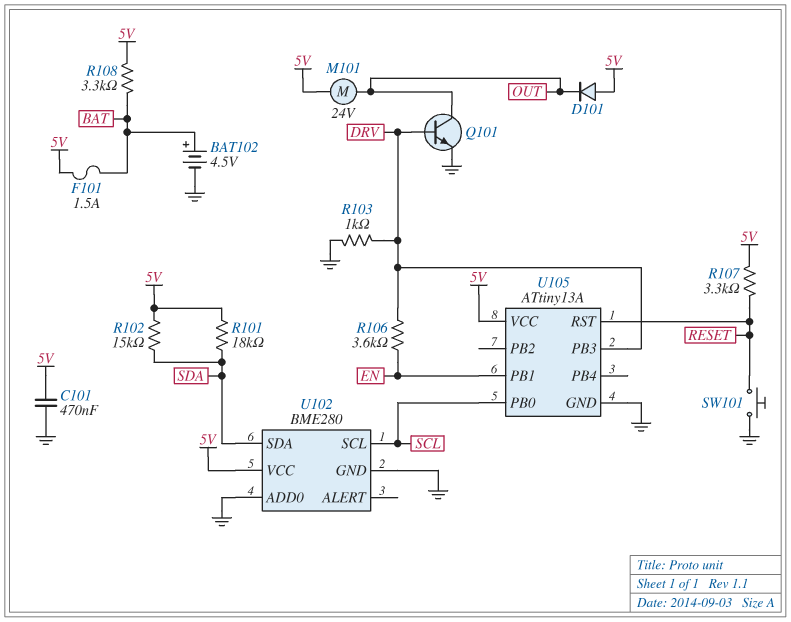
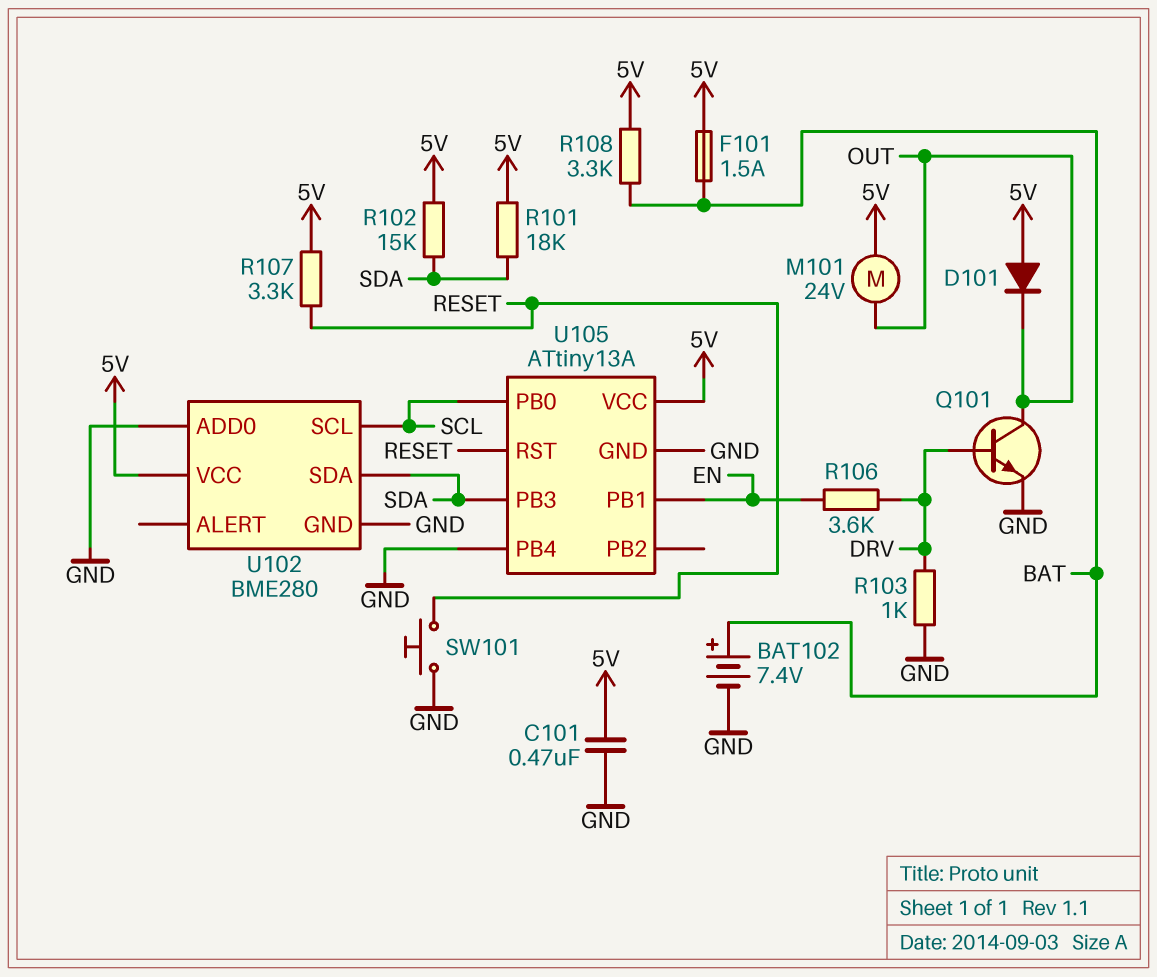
BAT102: 4.5V (plus BAT, minus GND) -> 7.4V (plus BAT, minus GND)
U105 pin PB3: DRV -> SDA
U105 pin PB4: none -> GND

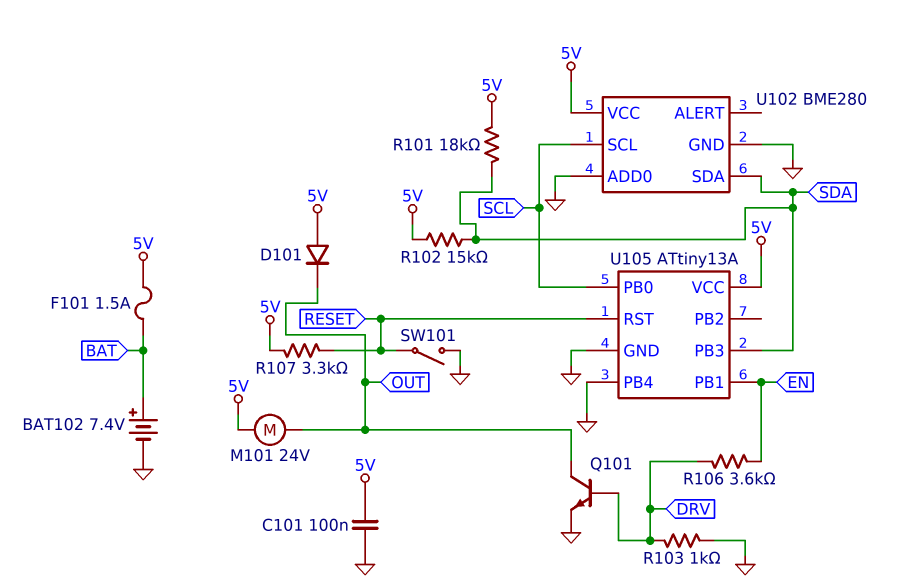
C101: 470nF (5V, GND) -> 100nF (5V, GND)
R108: 3.3k (5V, BAT) -> none
SW101: button (GND, RESET) -> switch (GND, RESET)

